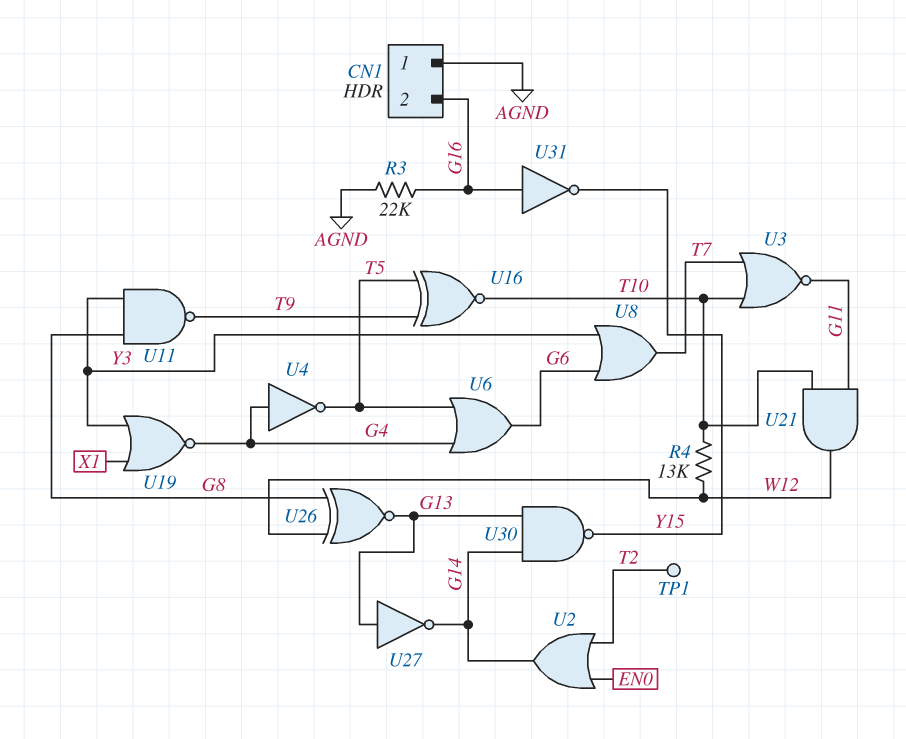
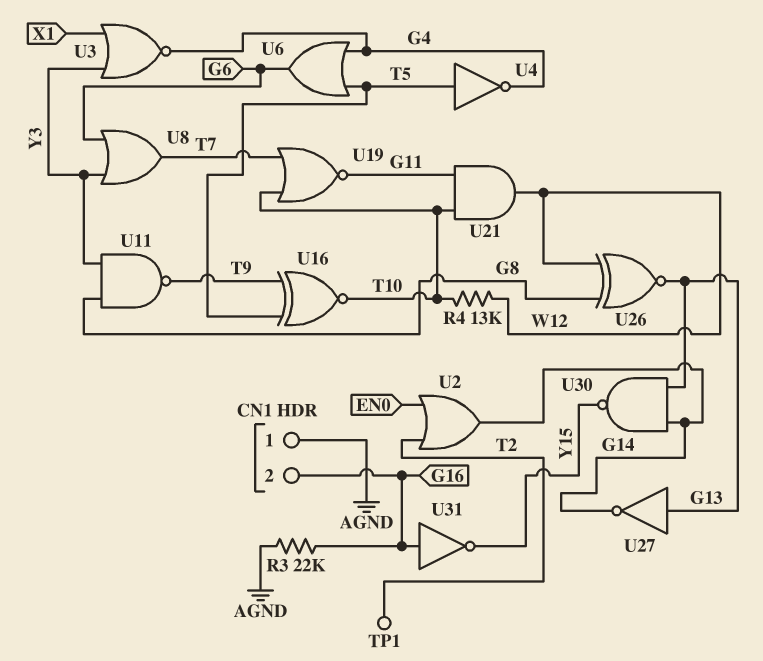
U3: NOR (in T7, in T10, out G11) -> NOR (in X1, in Y3, out G4)
U4: NOT (in G4, out T5) -> NOT (in T5, out G4)
U19: NOR (in X1, in Y3, out G4) -> NOR (in T7, in T10, out G11)

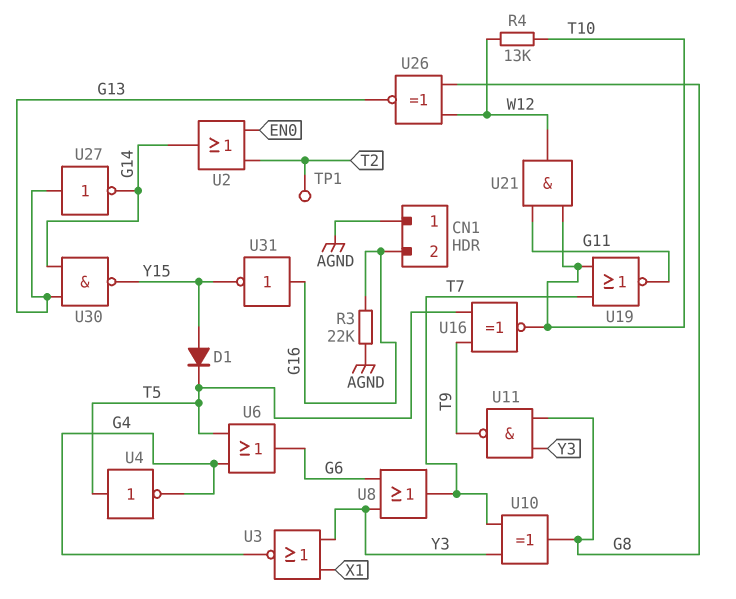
D1: none -> diode (A Y15, K T5)
U10: none -> XOR (in T7, in Y3, out G8)

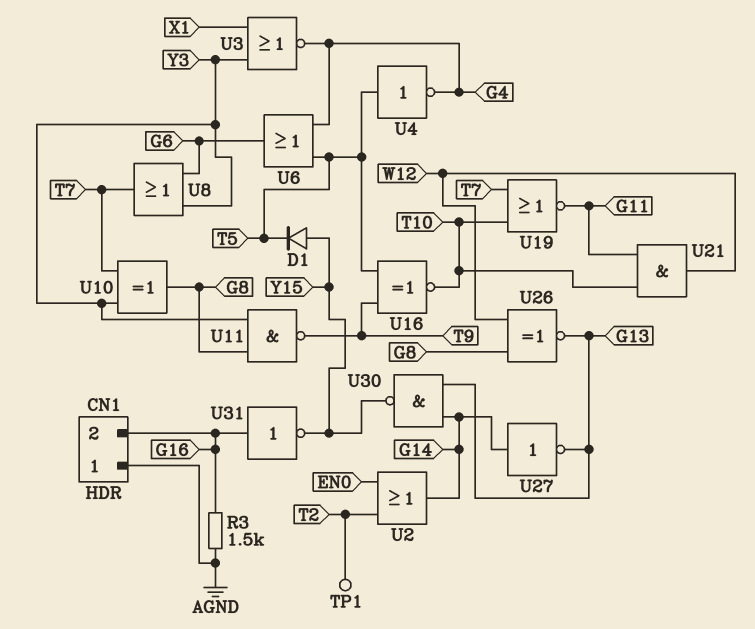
R3: 22k (AGND, G16) -> 1.5k (AGND, G16)
R4: 13k (T10, W12) -> none
U27: NOT (in G13, out G14) -> NOT (in G14, out G13)

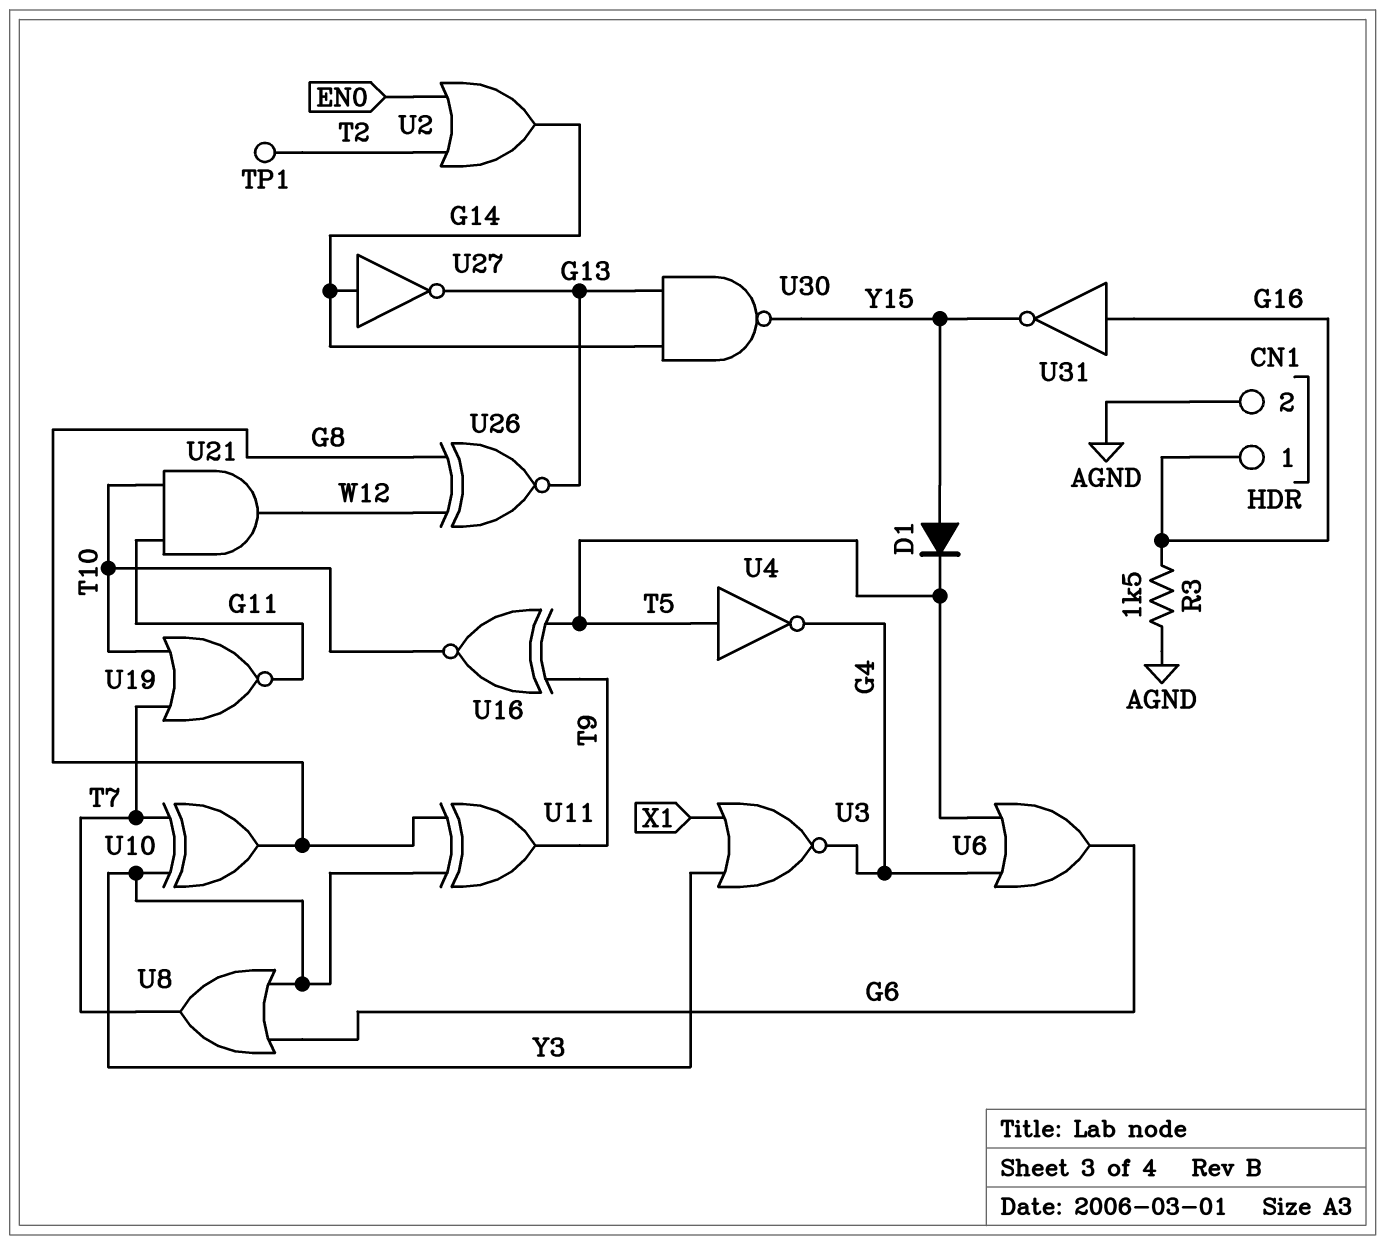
CN1 pin 1: AGND -> G16
CN1 pin 2: G16 -> AGND
U11: NAND (in G8, in Y3, out T9) -> XOR (in G8, in Y3, out T9)

